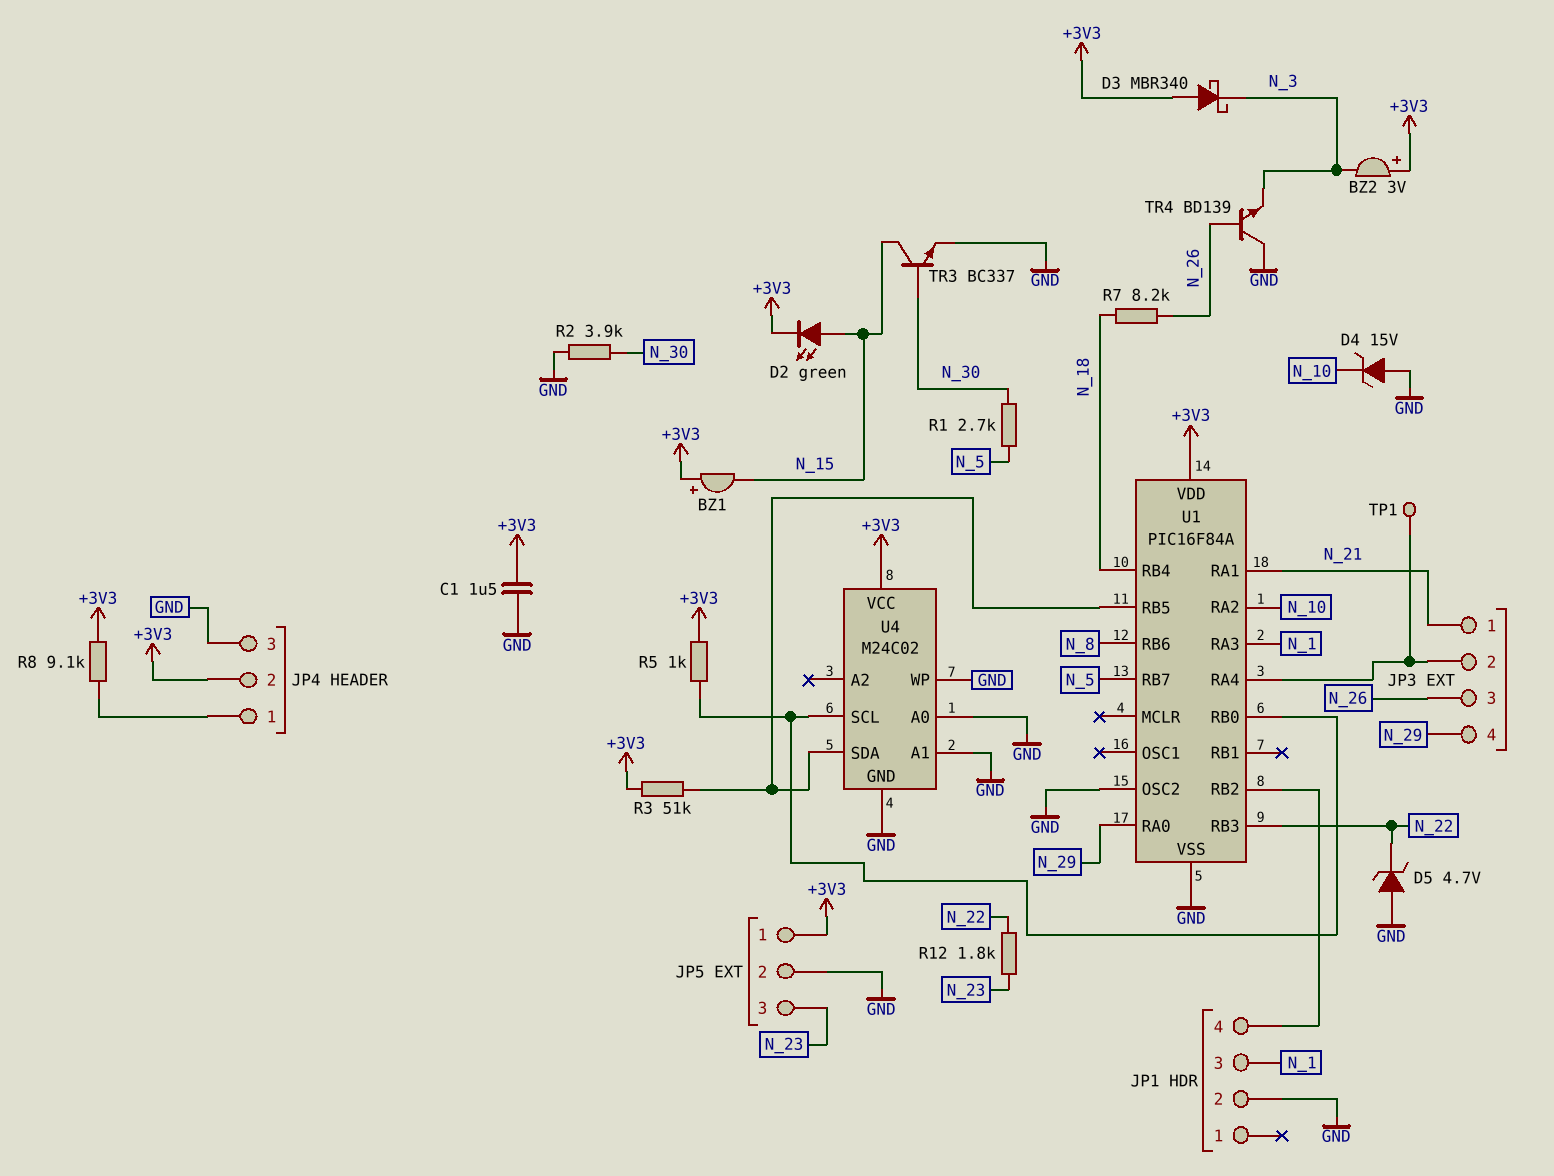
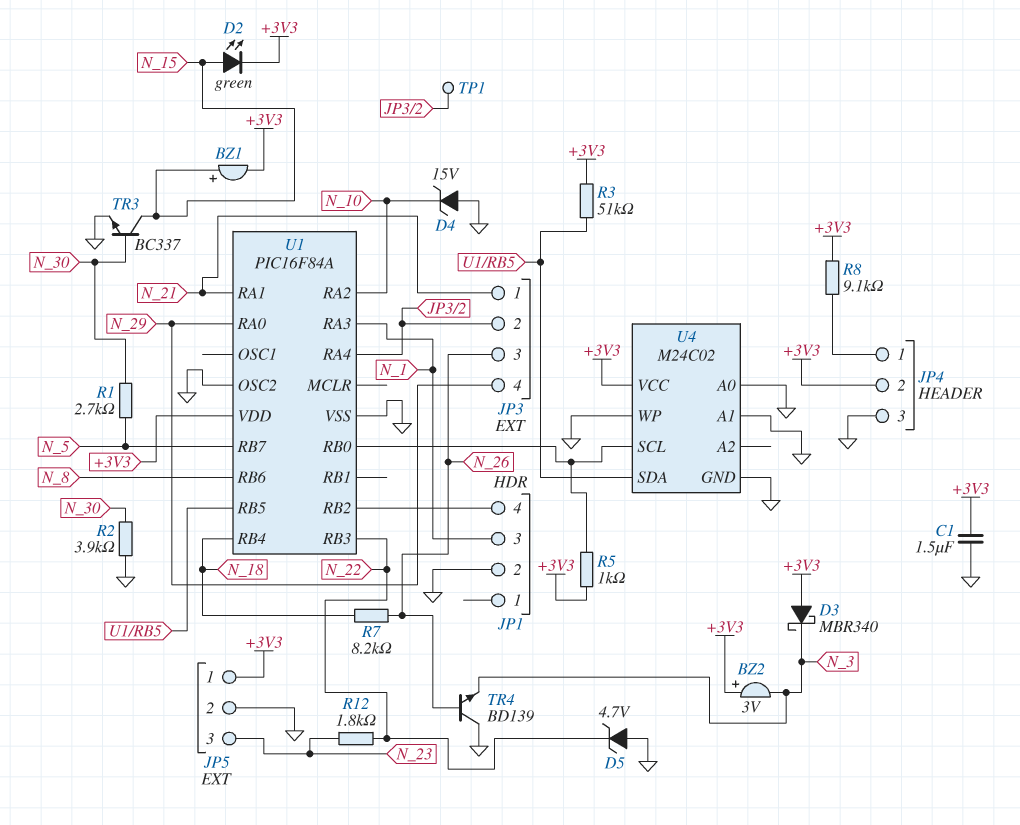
BZ1: buzzer (plus +3V3, minus N_15) -> buzzer (plus N_15, minus +3V3)

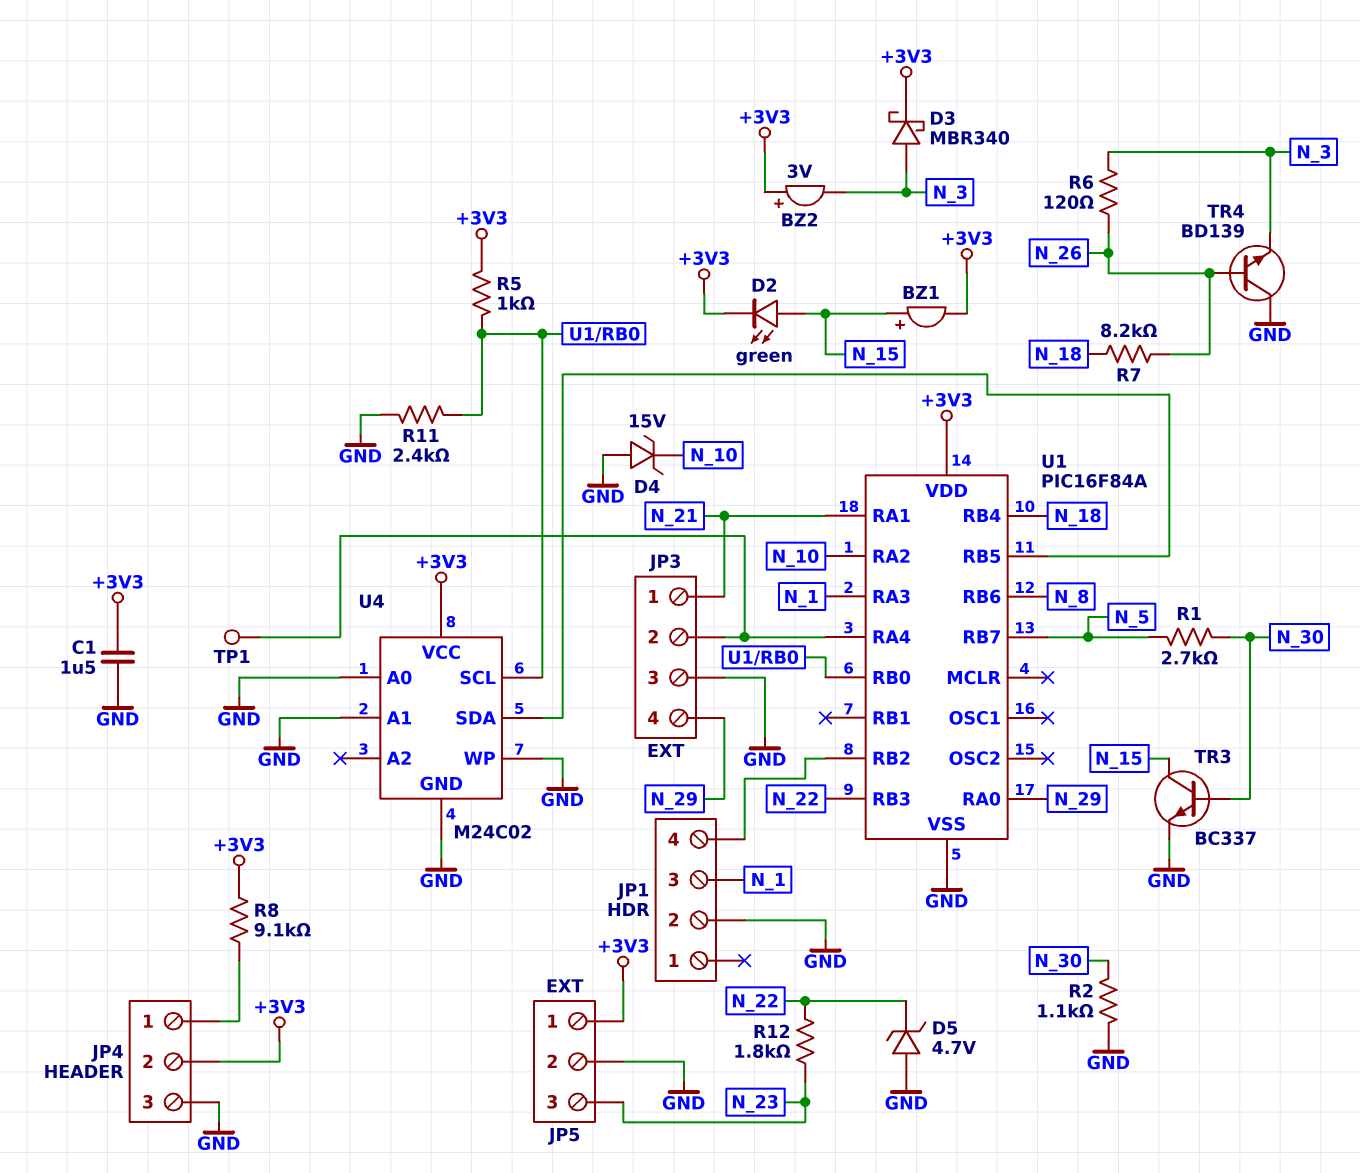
D3: schottky MBR340 (A +3V3, K N_3) -> schottky MBR340 (A N_3, K +3V3)
JP3 pin 3: N_26 -> GND
R2: 3.9k (GND, N_30) -> 1.1k (GND, N_30)
R3: 51k (+3V3, U1/RB5) -> none
R6: none -> 120 (N_3, N_26)
R11: none -> 2.4k (GND, U1/RB0)
U1 pin OSC2: GND -> none

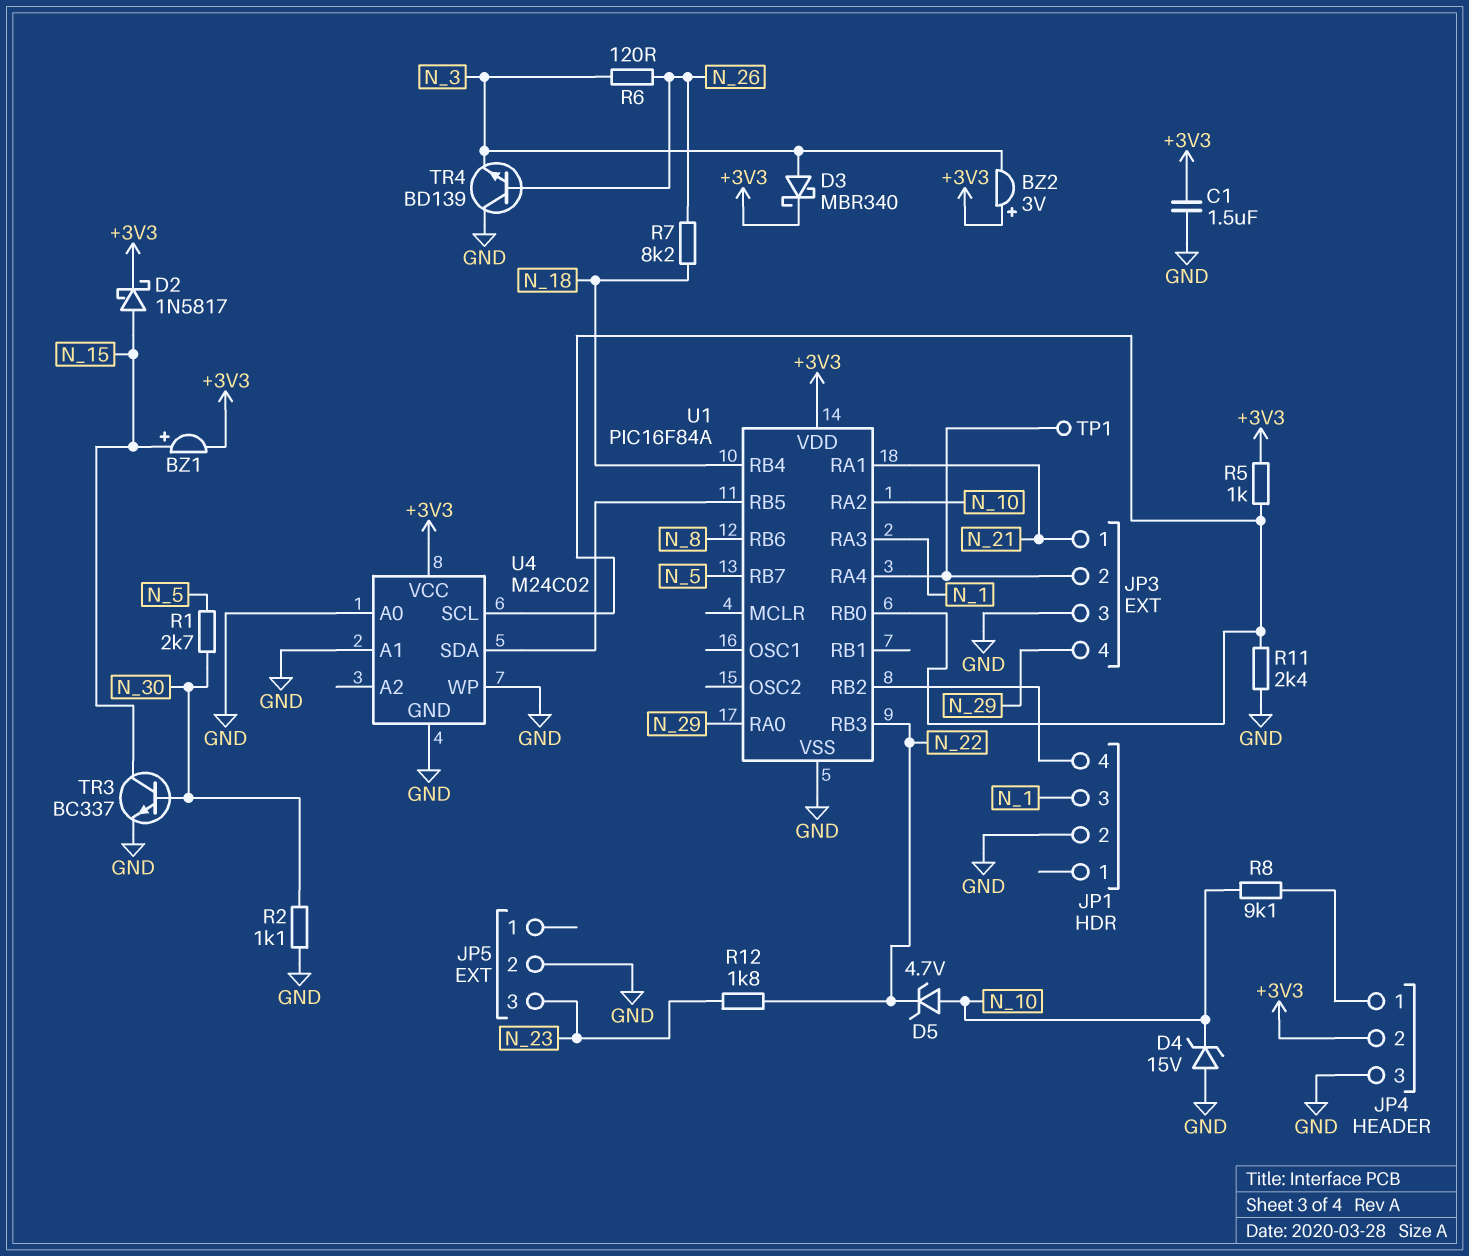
D2: LED green (A N_15, K +3V3) -> schottky 1N5817 (A N_15, K +3V3)
D5: zener 4.7V (A GND, K N_22) -> zener 4.7V (A N_10, K N_22)
JP5 pin 1: +3V3 -> none
R8: 9.1k (+3V3, JP4/1) -> 9.1k (JP4/1, N_10)

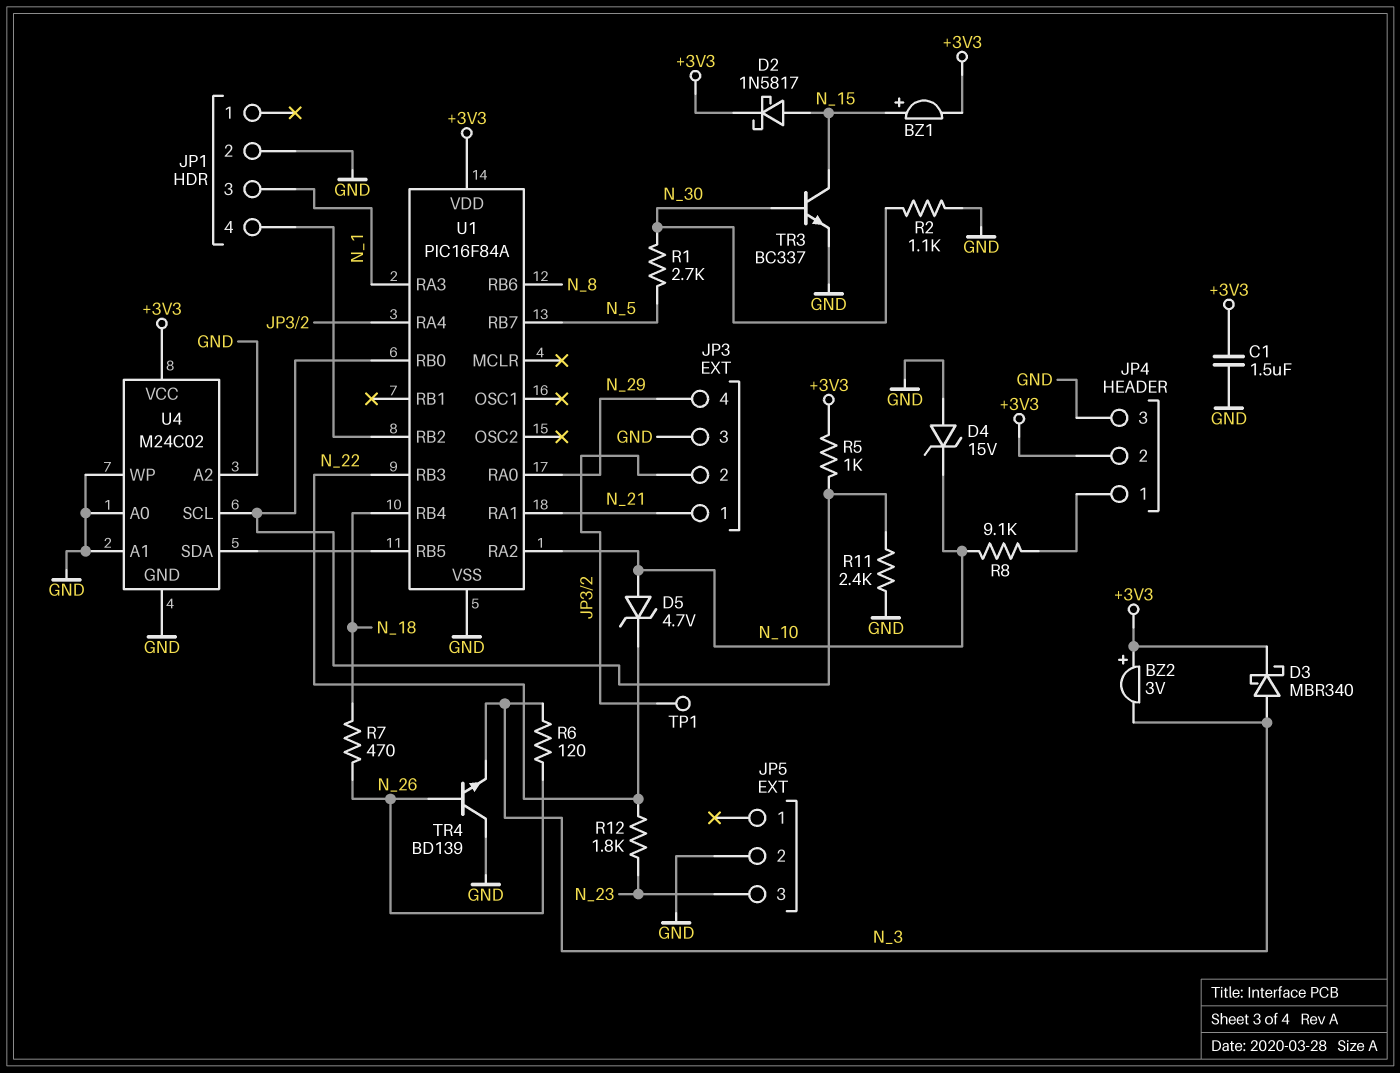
R7: 8.2k (N_18, N_26) -> 470 (N_18, N_26)
U4 pin A2: none -> GND

